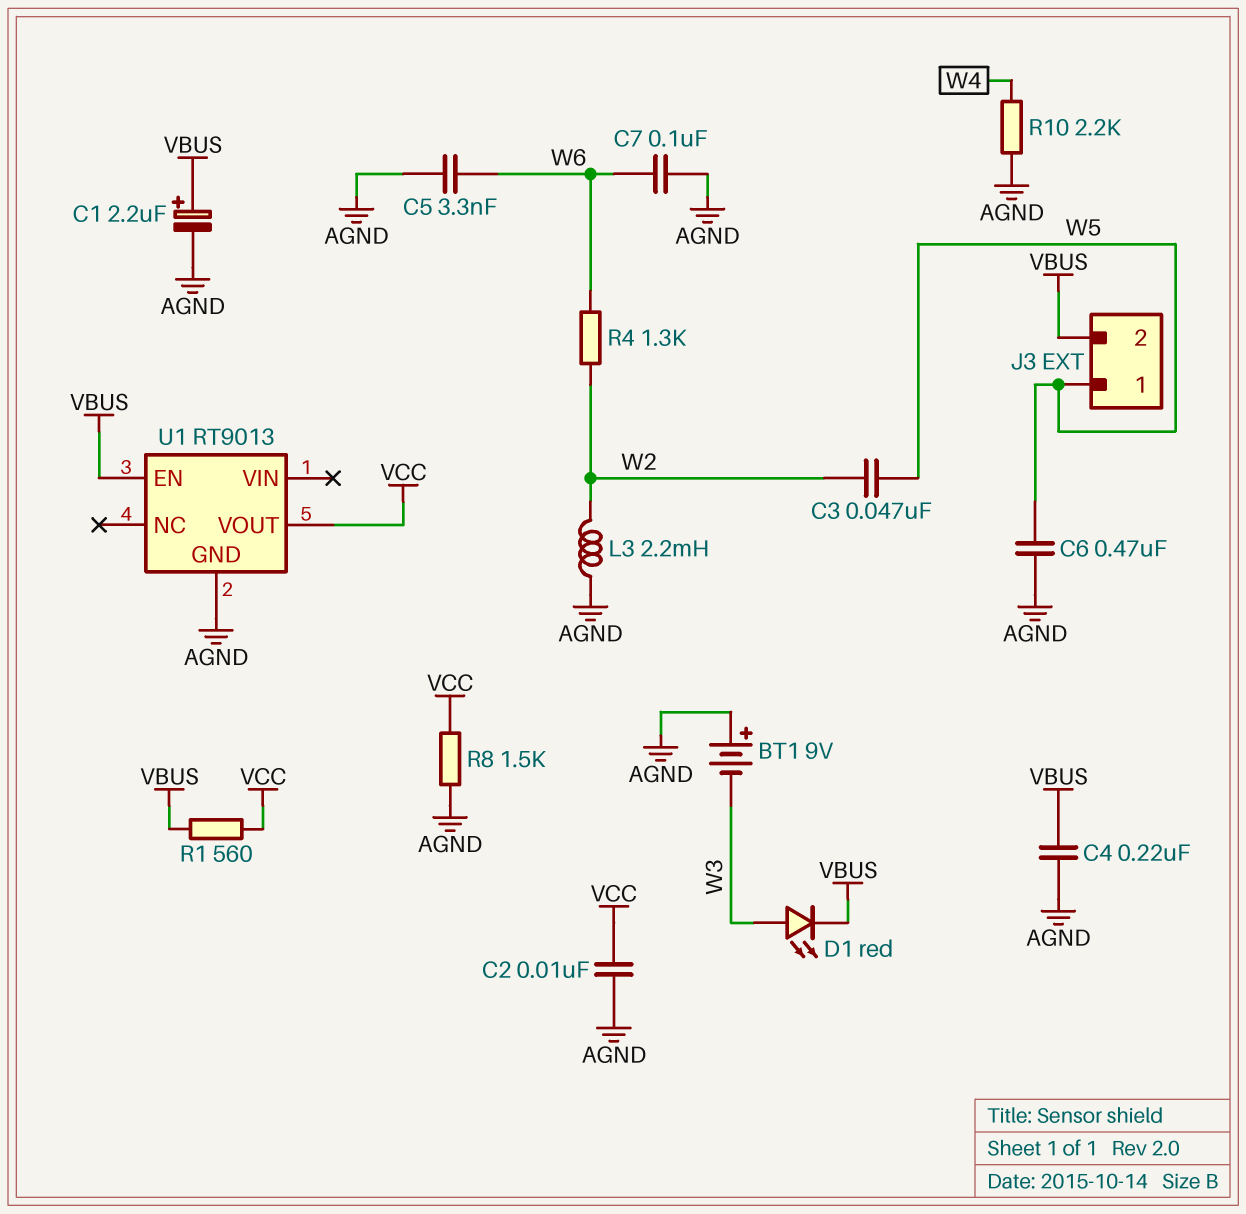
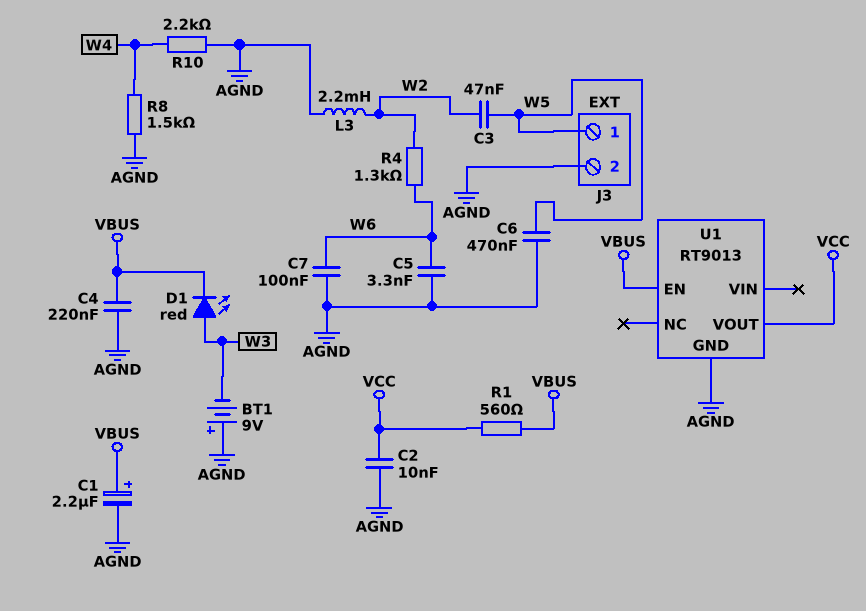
J3 pin 2: VBUS -> AGND
R8: 1.5k (AGND, VCC) -> 1.5k (AGND, W4)

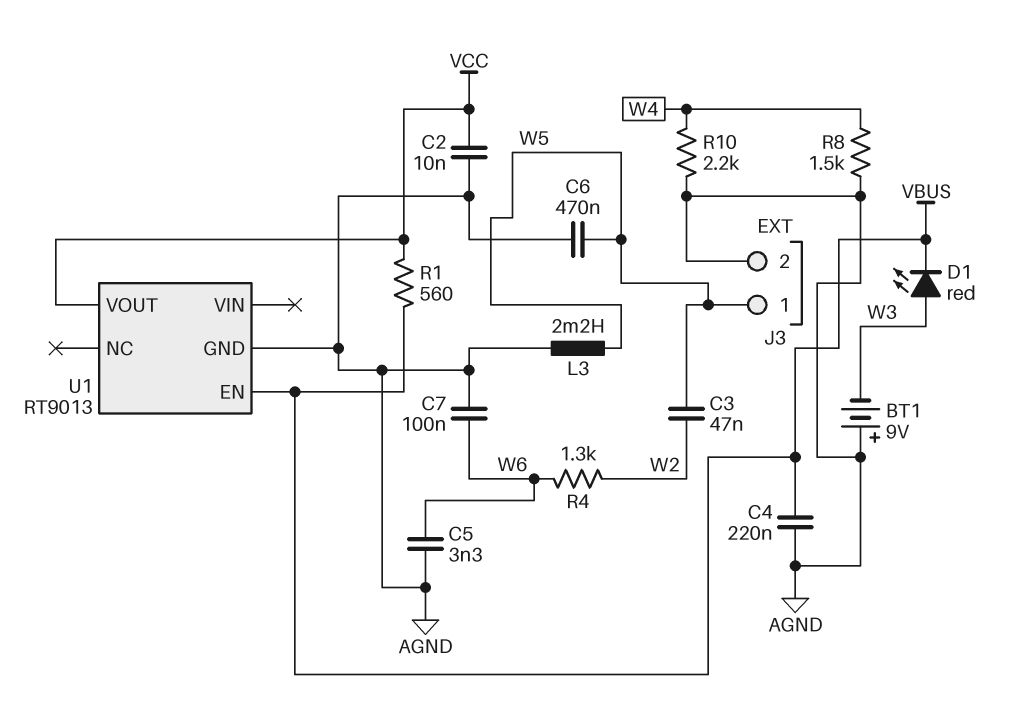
C1: 2.2uF (plus VBUS, minus AGND) -> none
L3: 2.2mH (AGND, W2) -> 2.2mH (AGND, W5)

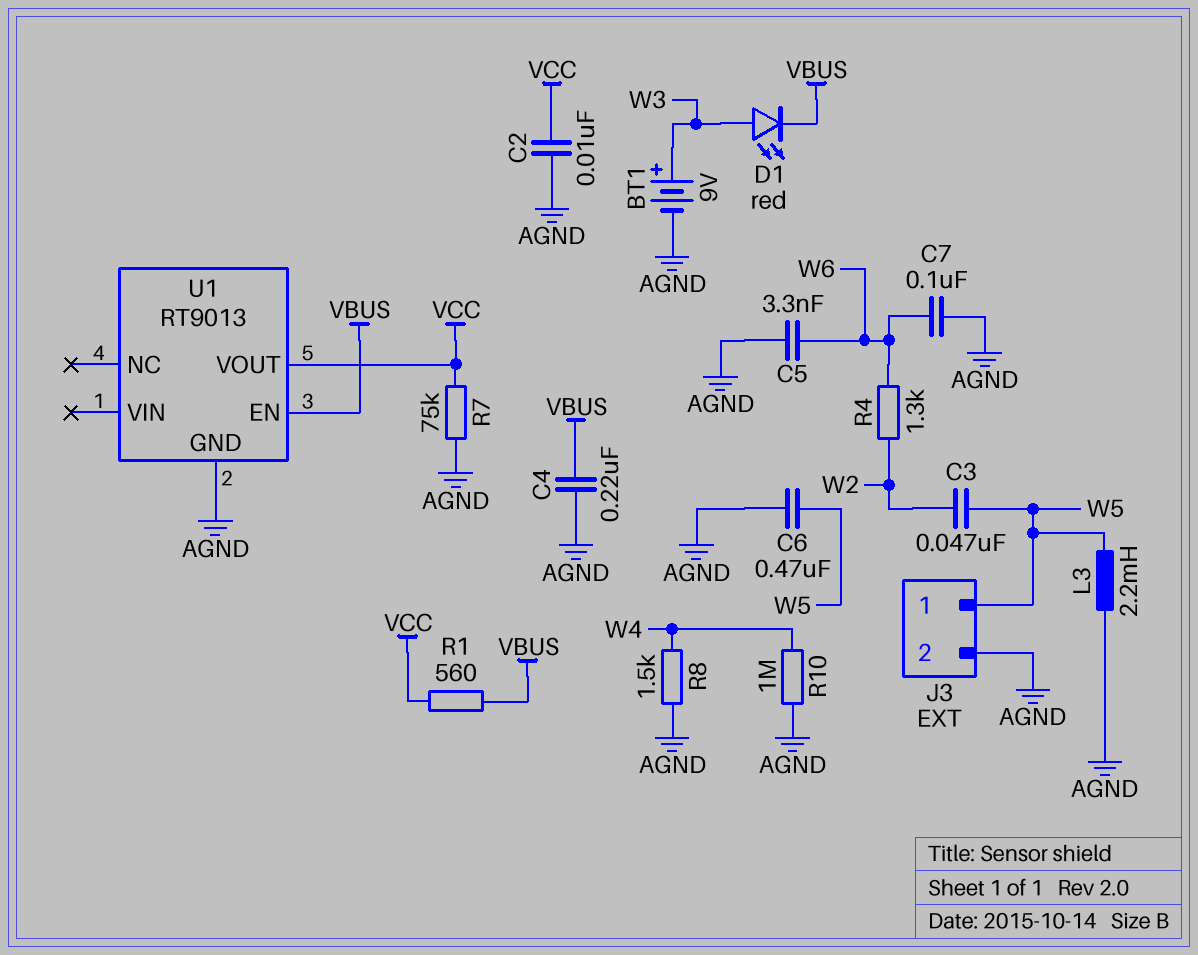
BT1: 9V (plus AGND, minus W3) -> 9V (plus W3, minus AGND)
R7: none -> 75k (AGND, VCC)
R10: 2.2k (AGND, W4) -> 1M (AGND, W4)

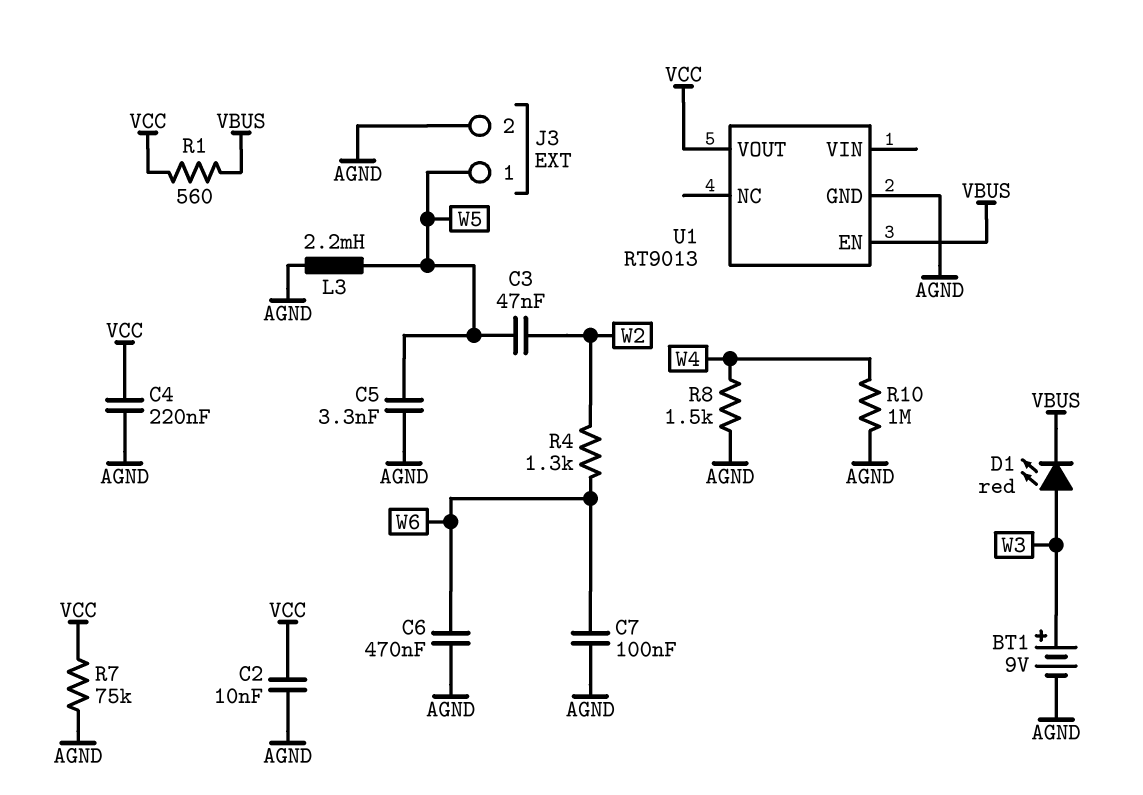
C4: 220nF (AGND, VBUS) -> 220nF (AGND, VCC)
C5: 3.3nF (AGND, W6) -> 3.3nF (AGND, W5)
C6: 470nF (AGND, W5) -> 470nF (AGND, W6)

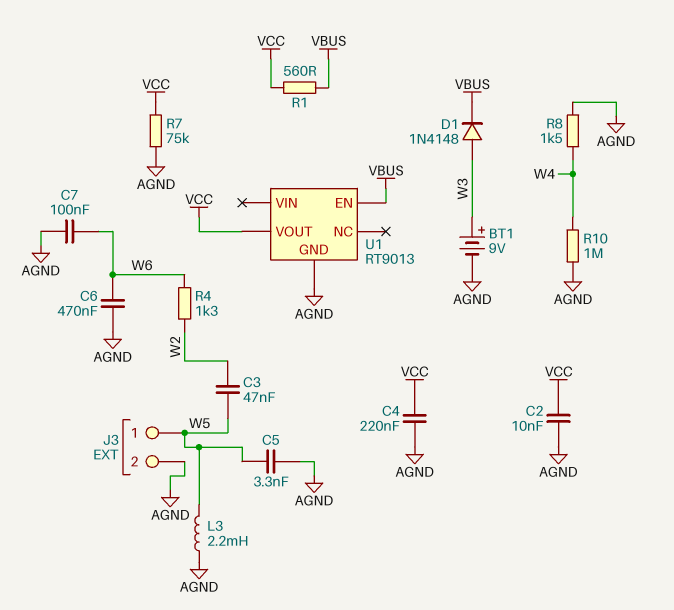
D1: LED red (A W3, K VBUS) -> diode 1N4148 (A W3, K VBUS)

